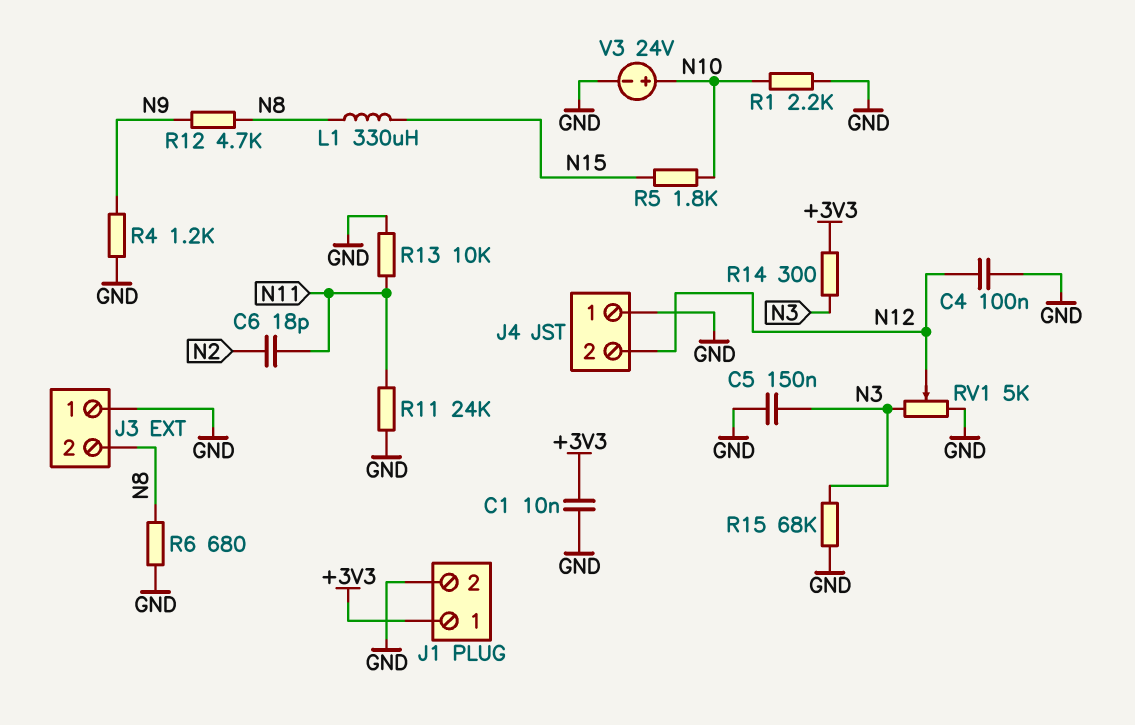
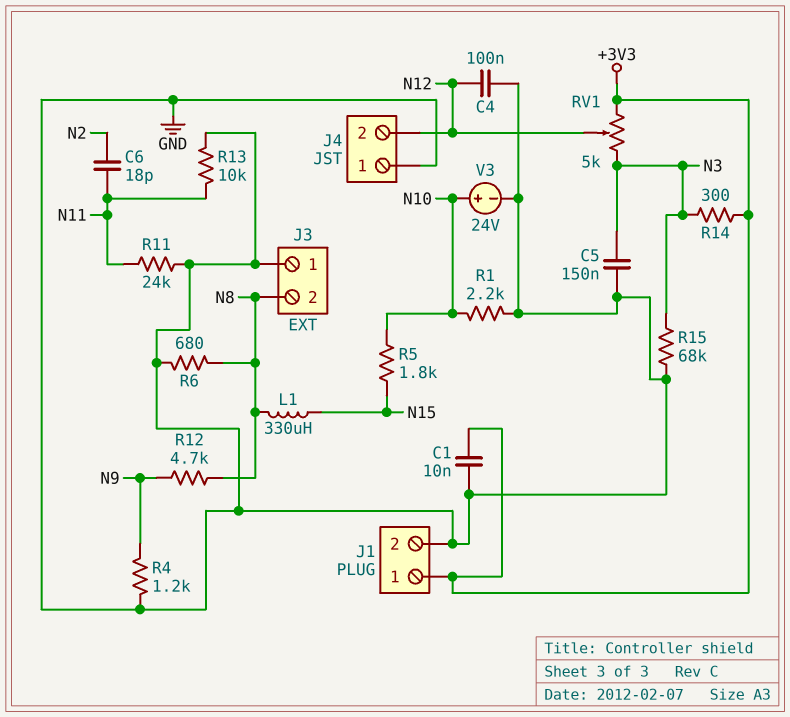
RV1: 5k (GND, N3, wiper N12) -> 5k (+3V3, N3, wiper N12)

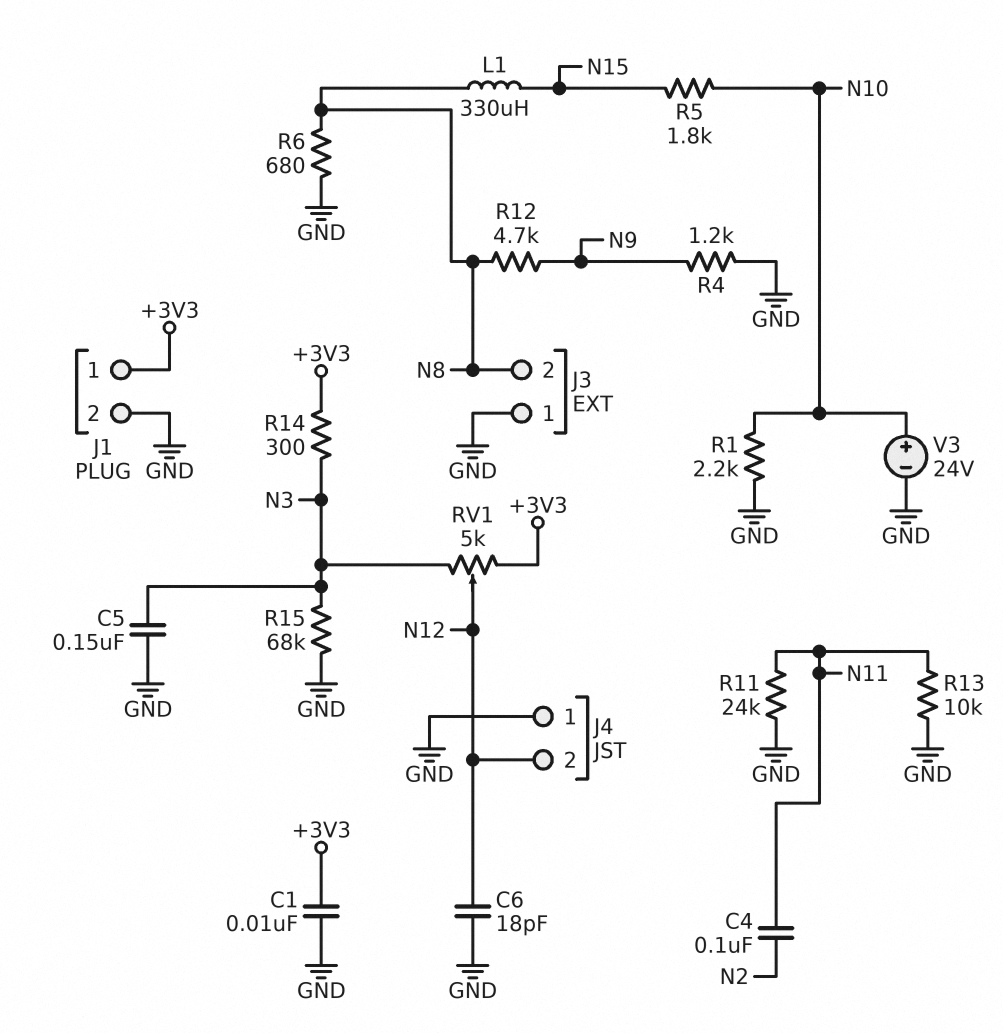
C4: 100nF (GND, N12) -> 100nF (N2, N11)
C6: 18pF (N2, N11) -> 18pF (GND, N12)

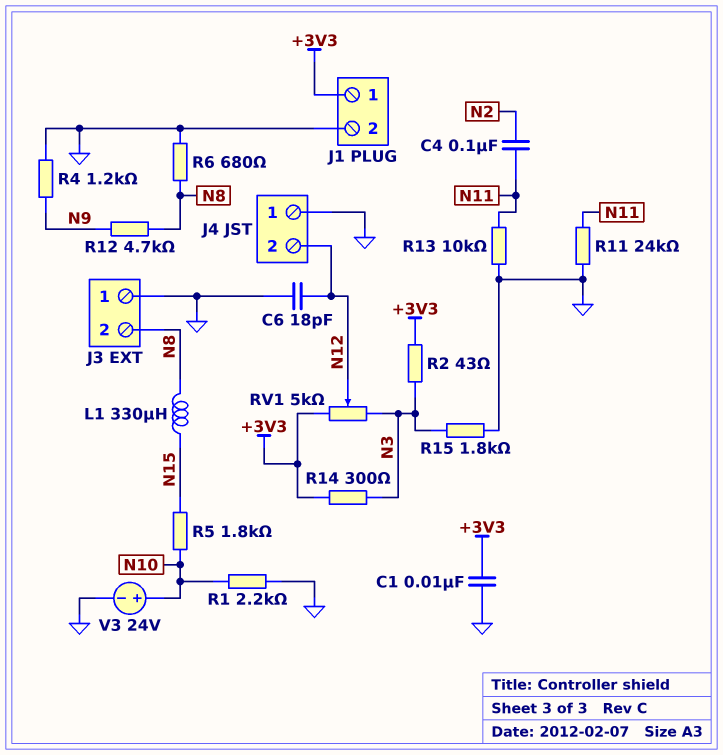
C5: 150nF (GND, N3) -> none
R2: none -> 43 (+3V3, N3)
R15: 68k (GND, N3) -> 1.8k (GND, N3)

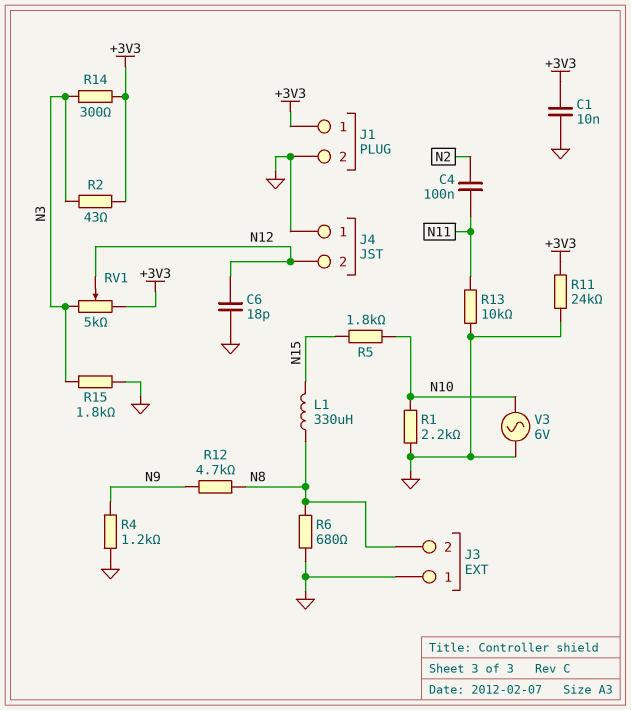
R11: 24k (GND, N11) -> 24k (+3V3, GND)
V3: 24V (plus N10, minus GND) -> AC 6V (GND, N10)

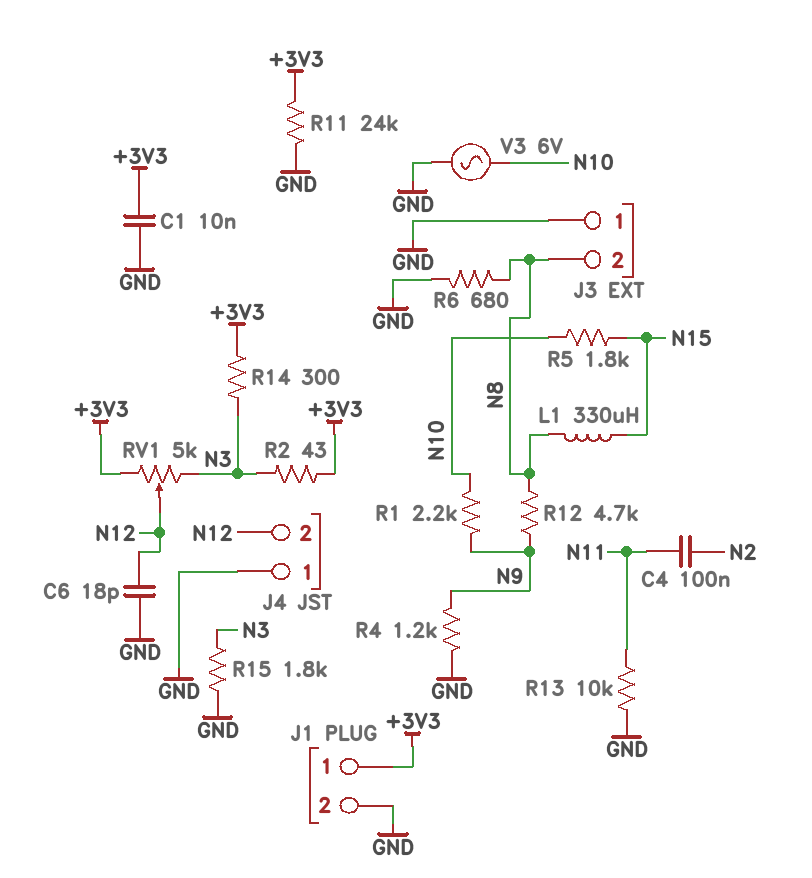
R1: 2.2k (GND, N10) -> 2.2k (N9, N10)

